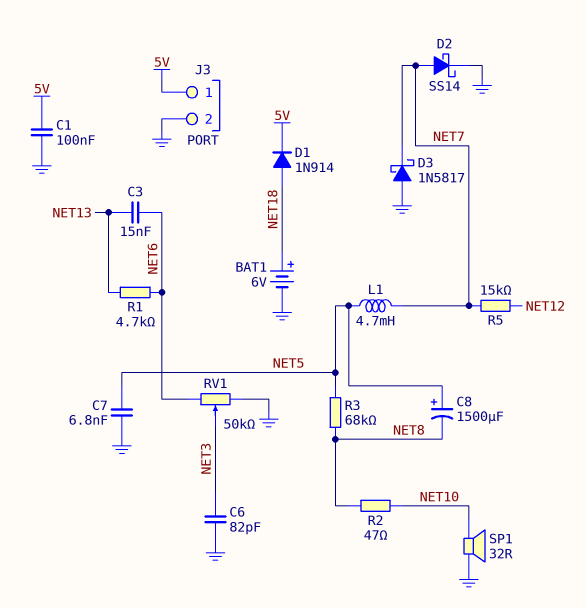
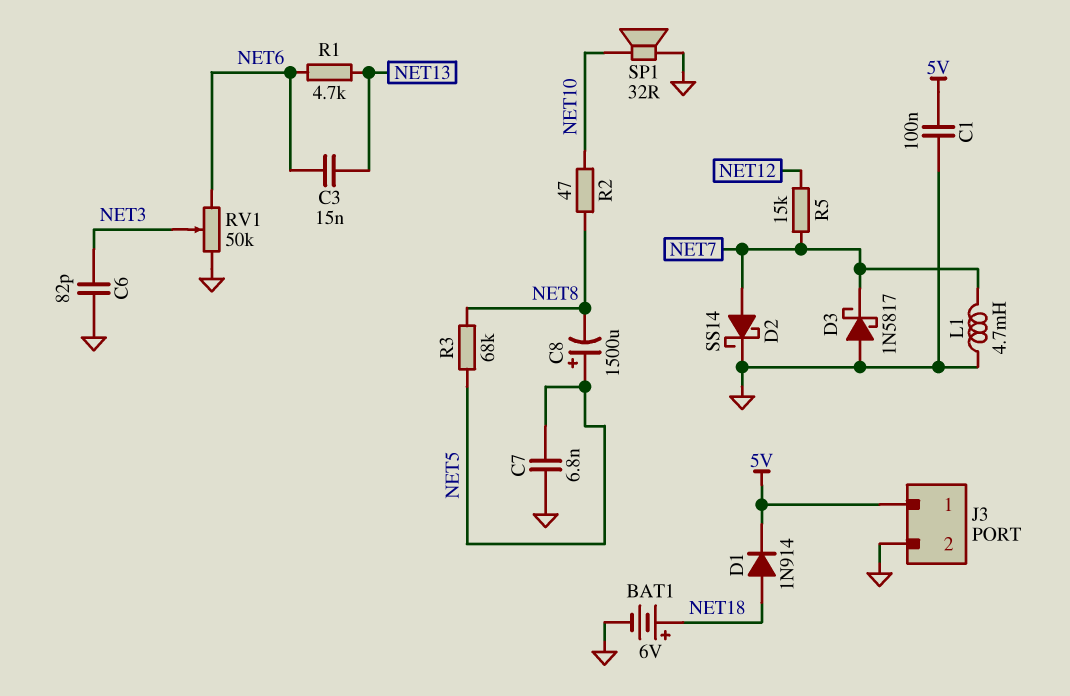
L1: 4.7mH (NET5, NET7) -> 4.7mH (GND, NET7)

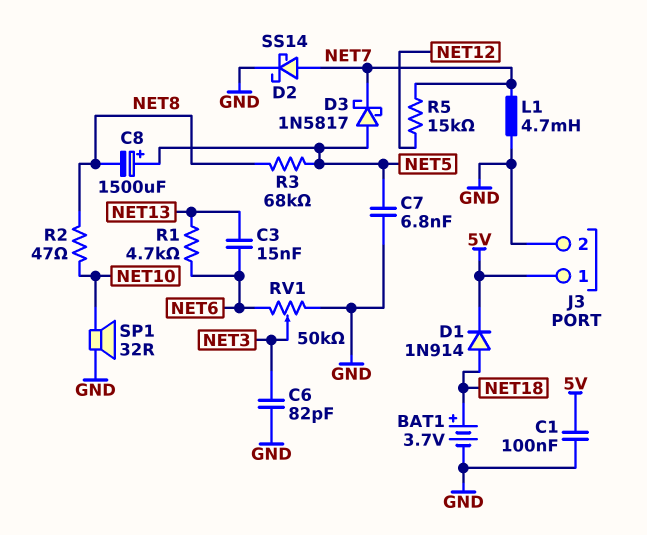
BAT1: 6V (plus NET18, minus GND) -> 3.7V (plus NET18, minus GND)
D3: schottky 1N5817 (A GND, K NET7) -> schottky 1N5817 (A NET5, K NET7)

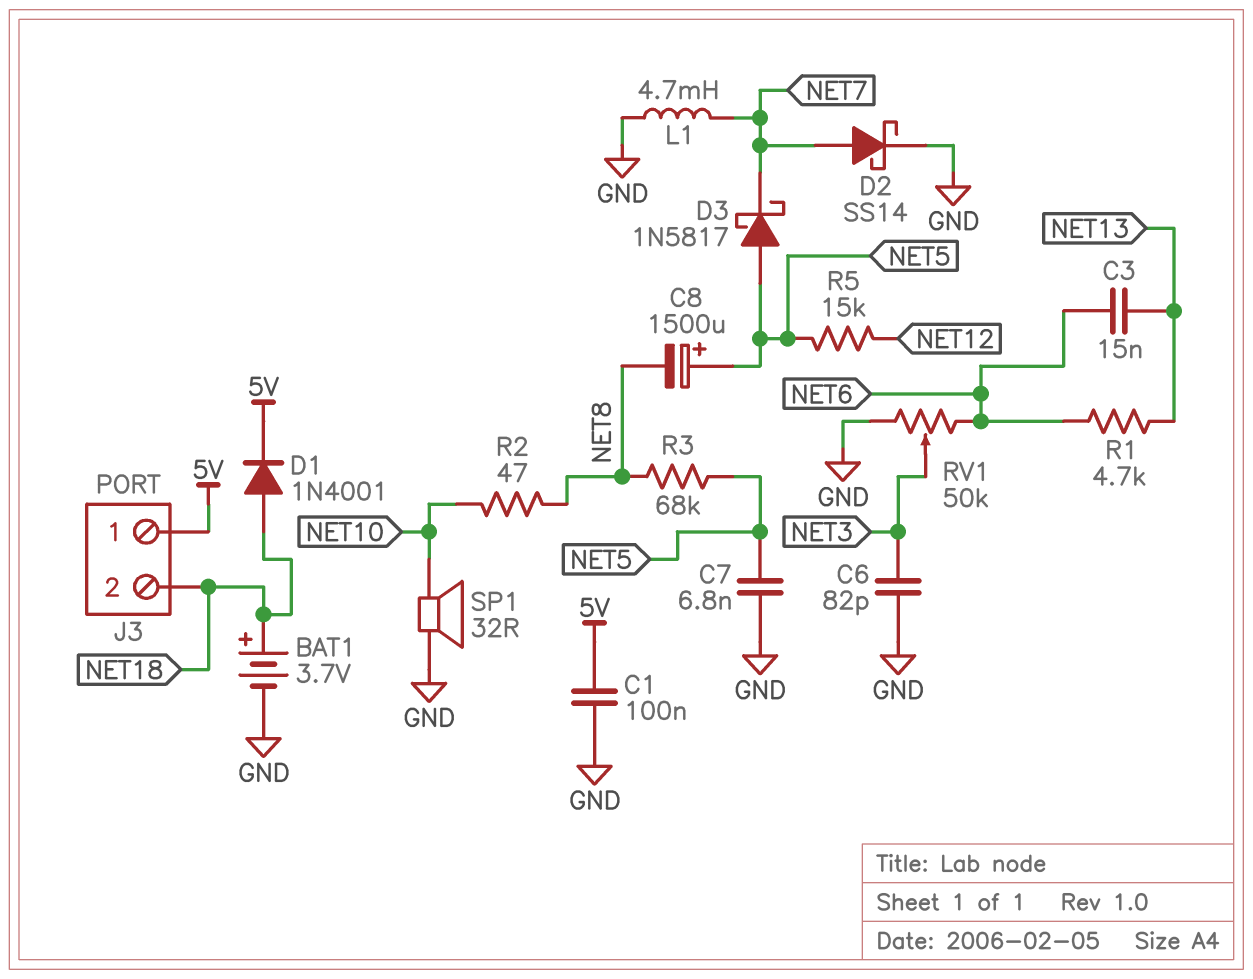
D1: diode 1N914 (A NET18, K 5V) -> diode 1N4001 (A NET18, K 5V)
J3 pin 2: GND -> NET18
R5: 15k (NET7, NET12) -> 15k (NET5, NET12)

